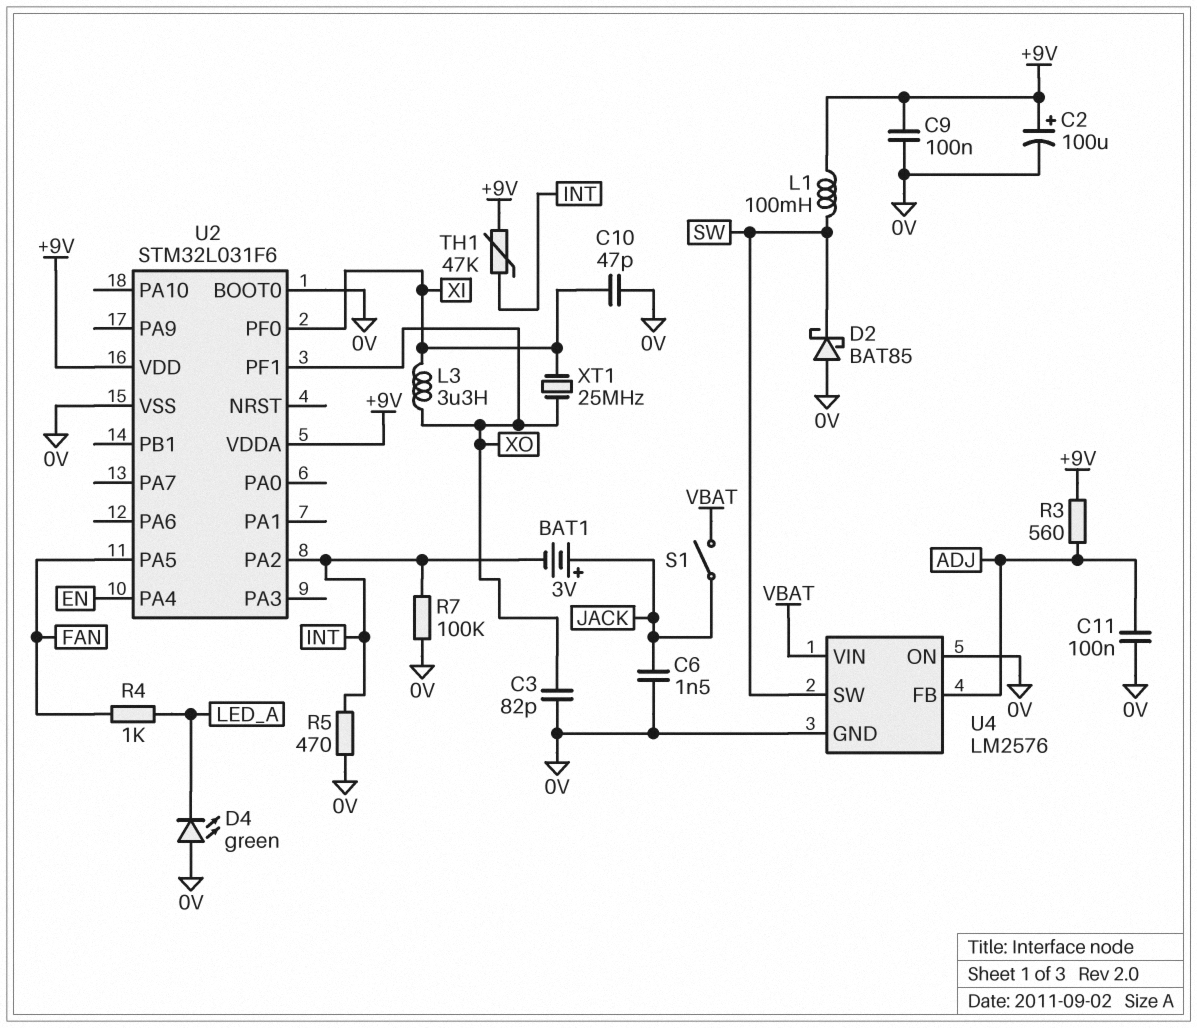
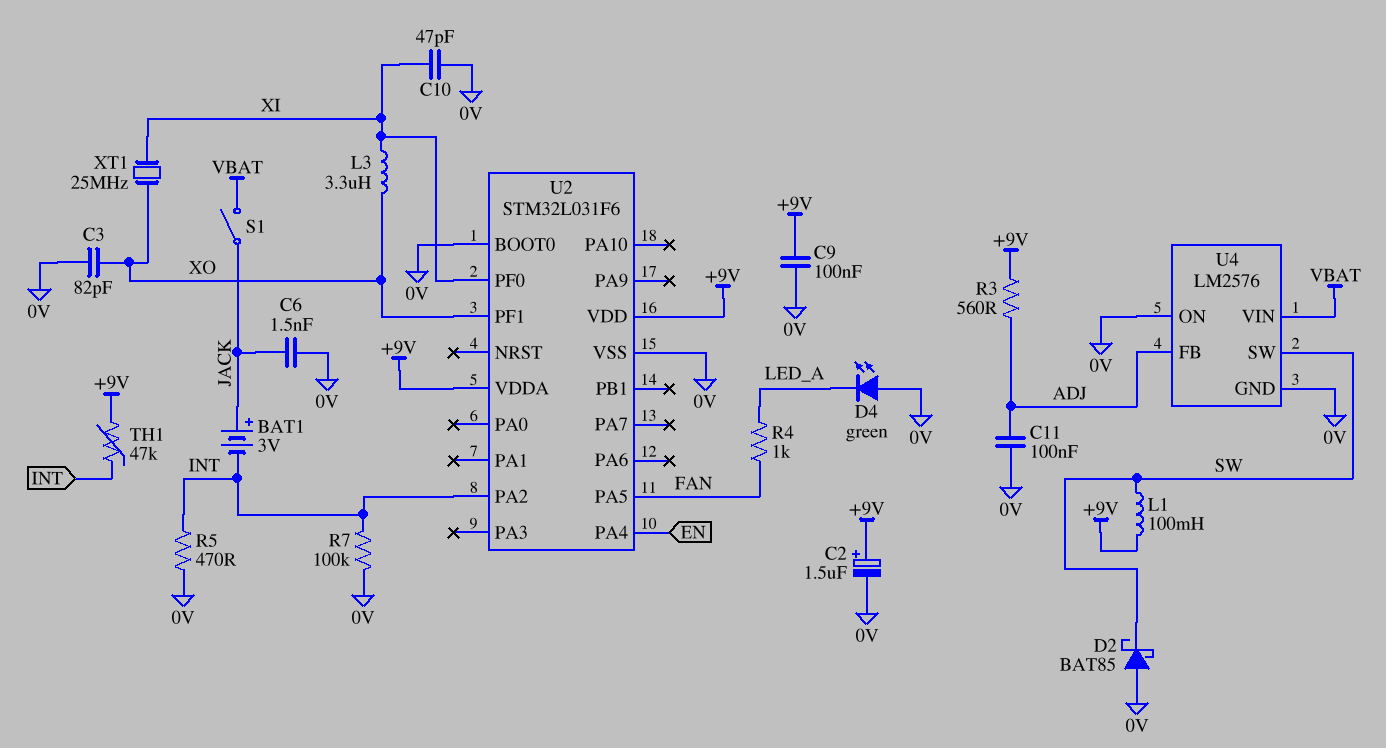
C2: 100uF (plus +9V, minus 0V) -> 1.5uF (plus +9V, minus 0V)

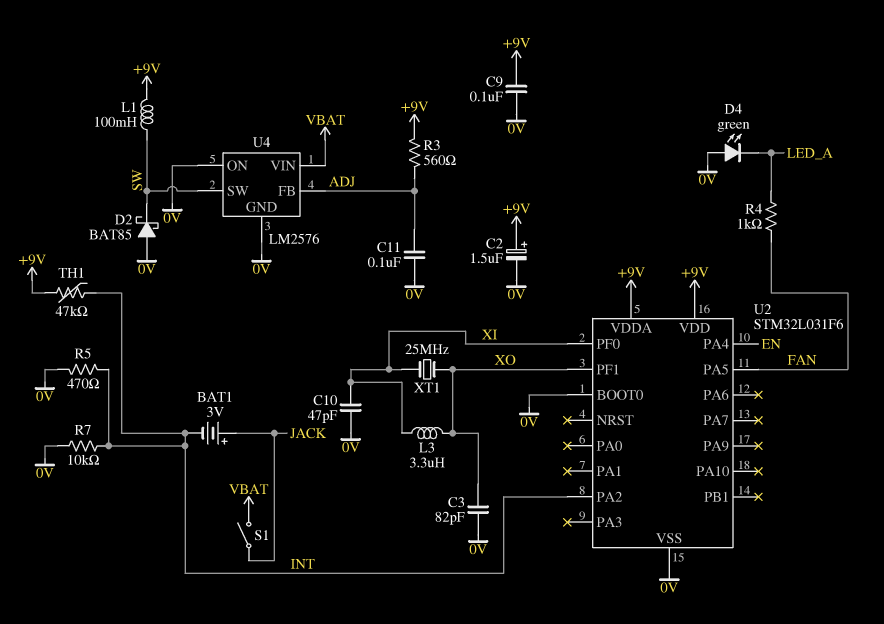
C6: 1.5nF (0V, JACK) -> none
R7: 100k (0V, INT) -> 10k (0V, INT)

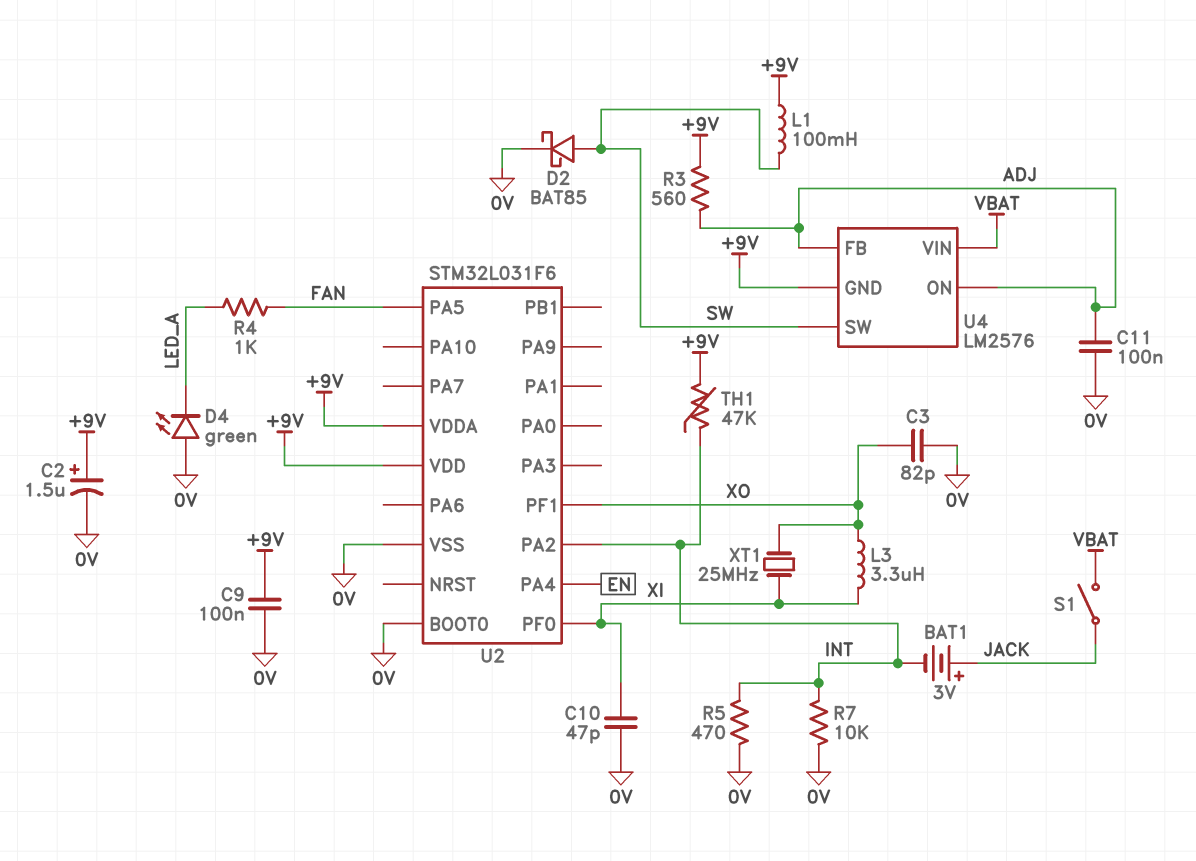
D2: schottky BAT85 (A 0V, K SW) -> schottky BAT85 (A SW, K 0V)
U4 pin GND: 0V -> +9V
U4 pin ON: 0V -> ADJ

